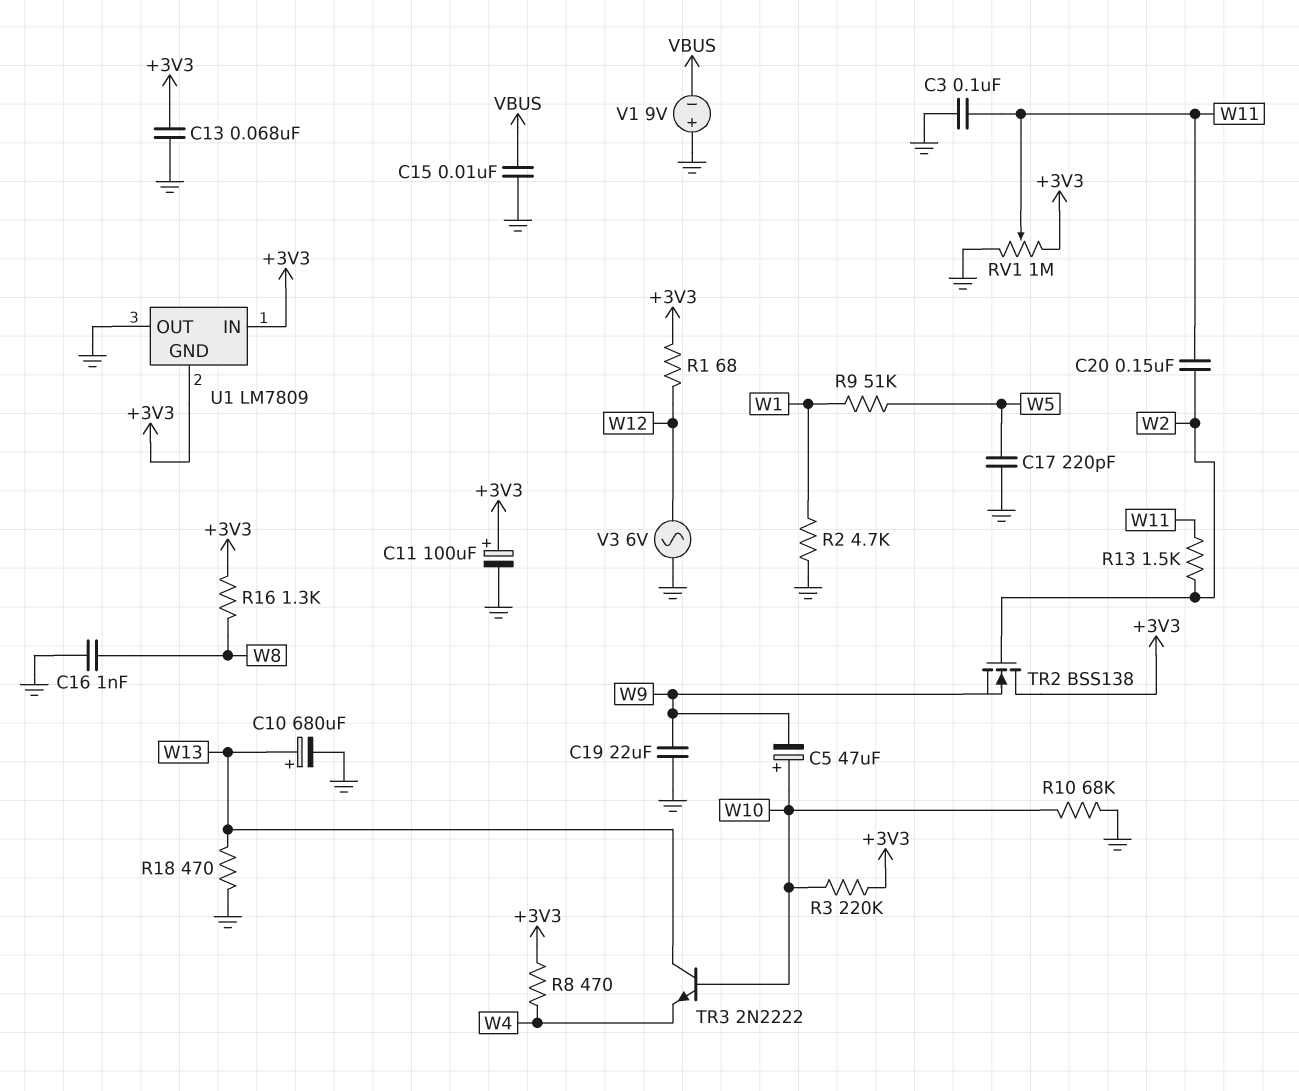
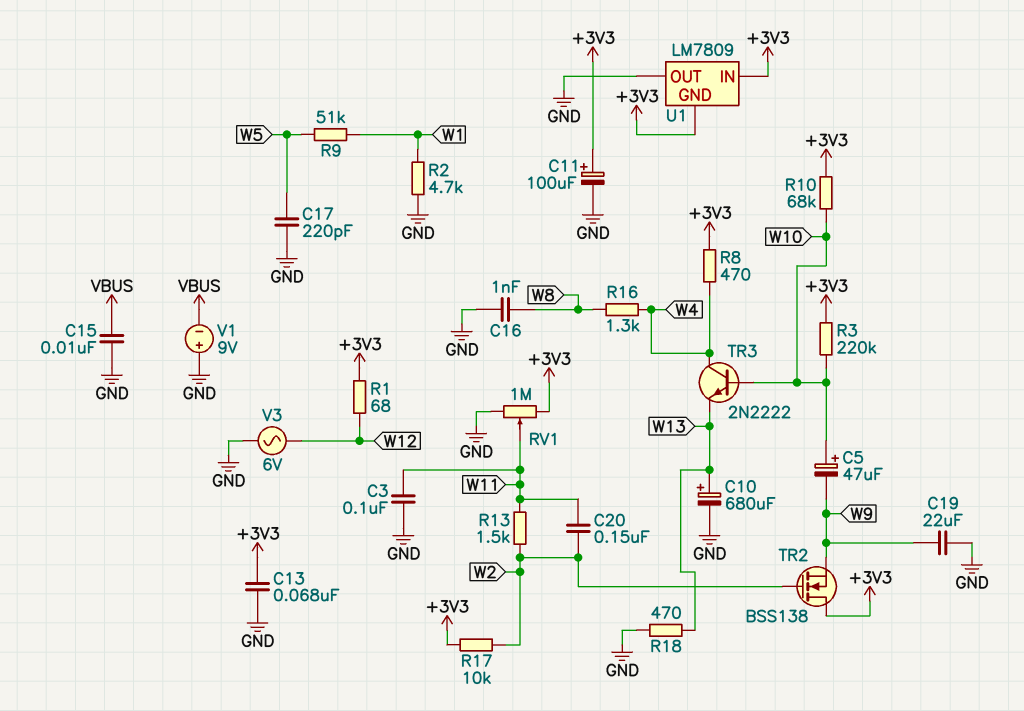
R10: 68k (GND, W10) -> 68k (+3V3, W10)
R16: 1.3k (+3V3, W8) -> 1.3k (W4, W8)
R17: none -> 10k (+3V3, W2)
TR3: NPN 2N2222 (B W10, C W13, E W4) -> NPN 2N2222 (B W10, C W4, E W13)

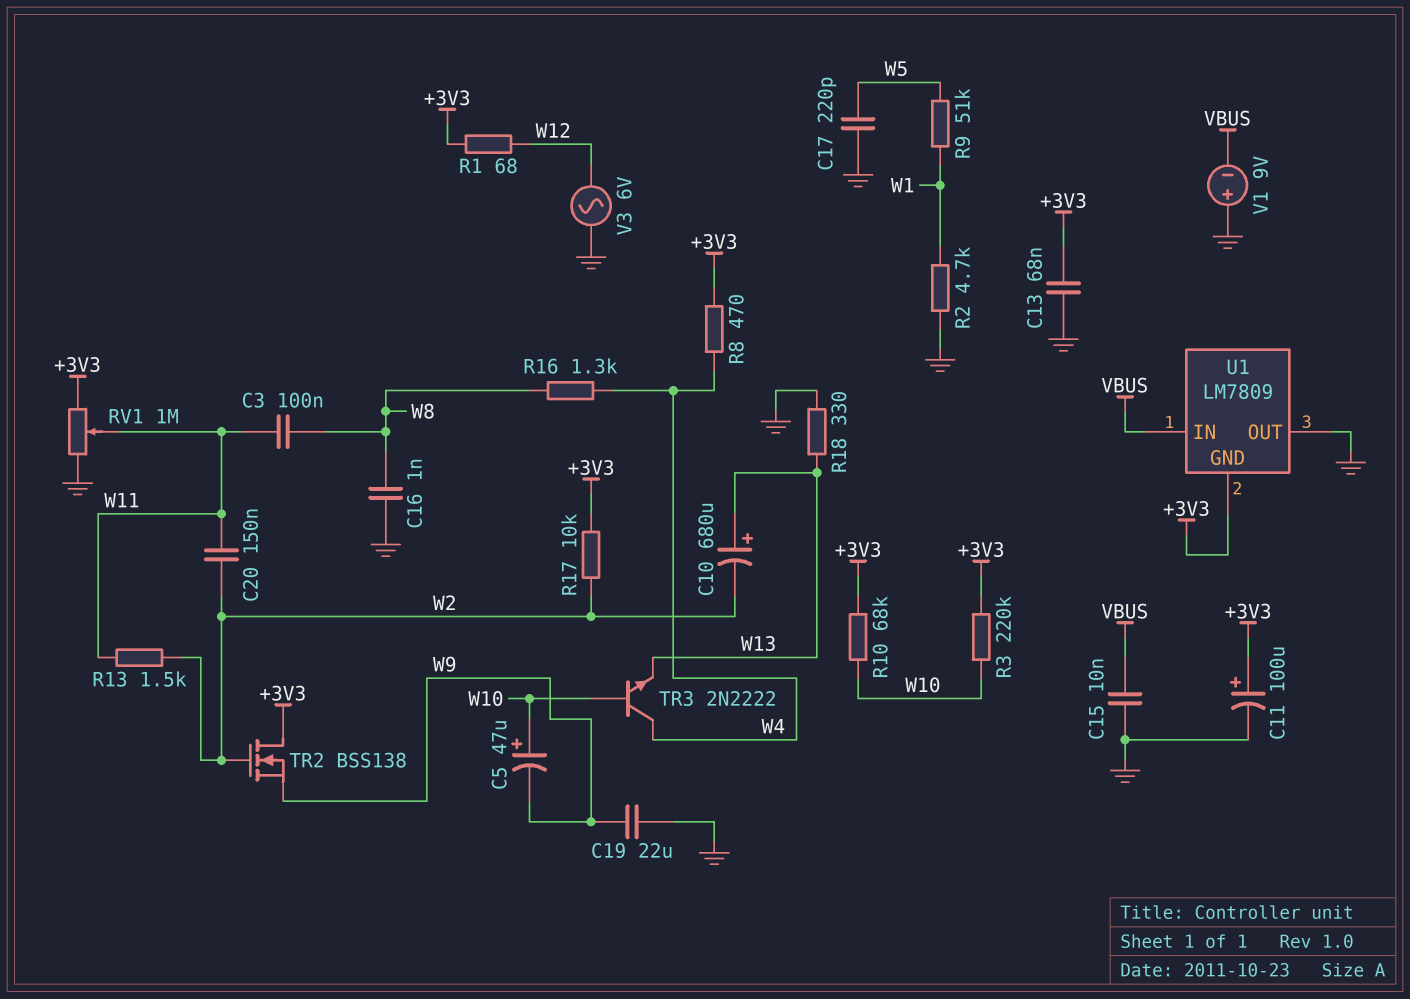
C3: 100nF (GND, W11) -> 100nF (W8, W11)
C10: 680uF (plus W13, minus GND) -> 680uF (plus W13, minus W2)
R18: 470 (GND, W13) -> 330 (GND, W13)
U1 pin IN: +3V3 -> VBUS

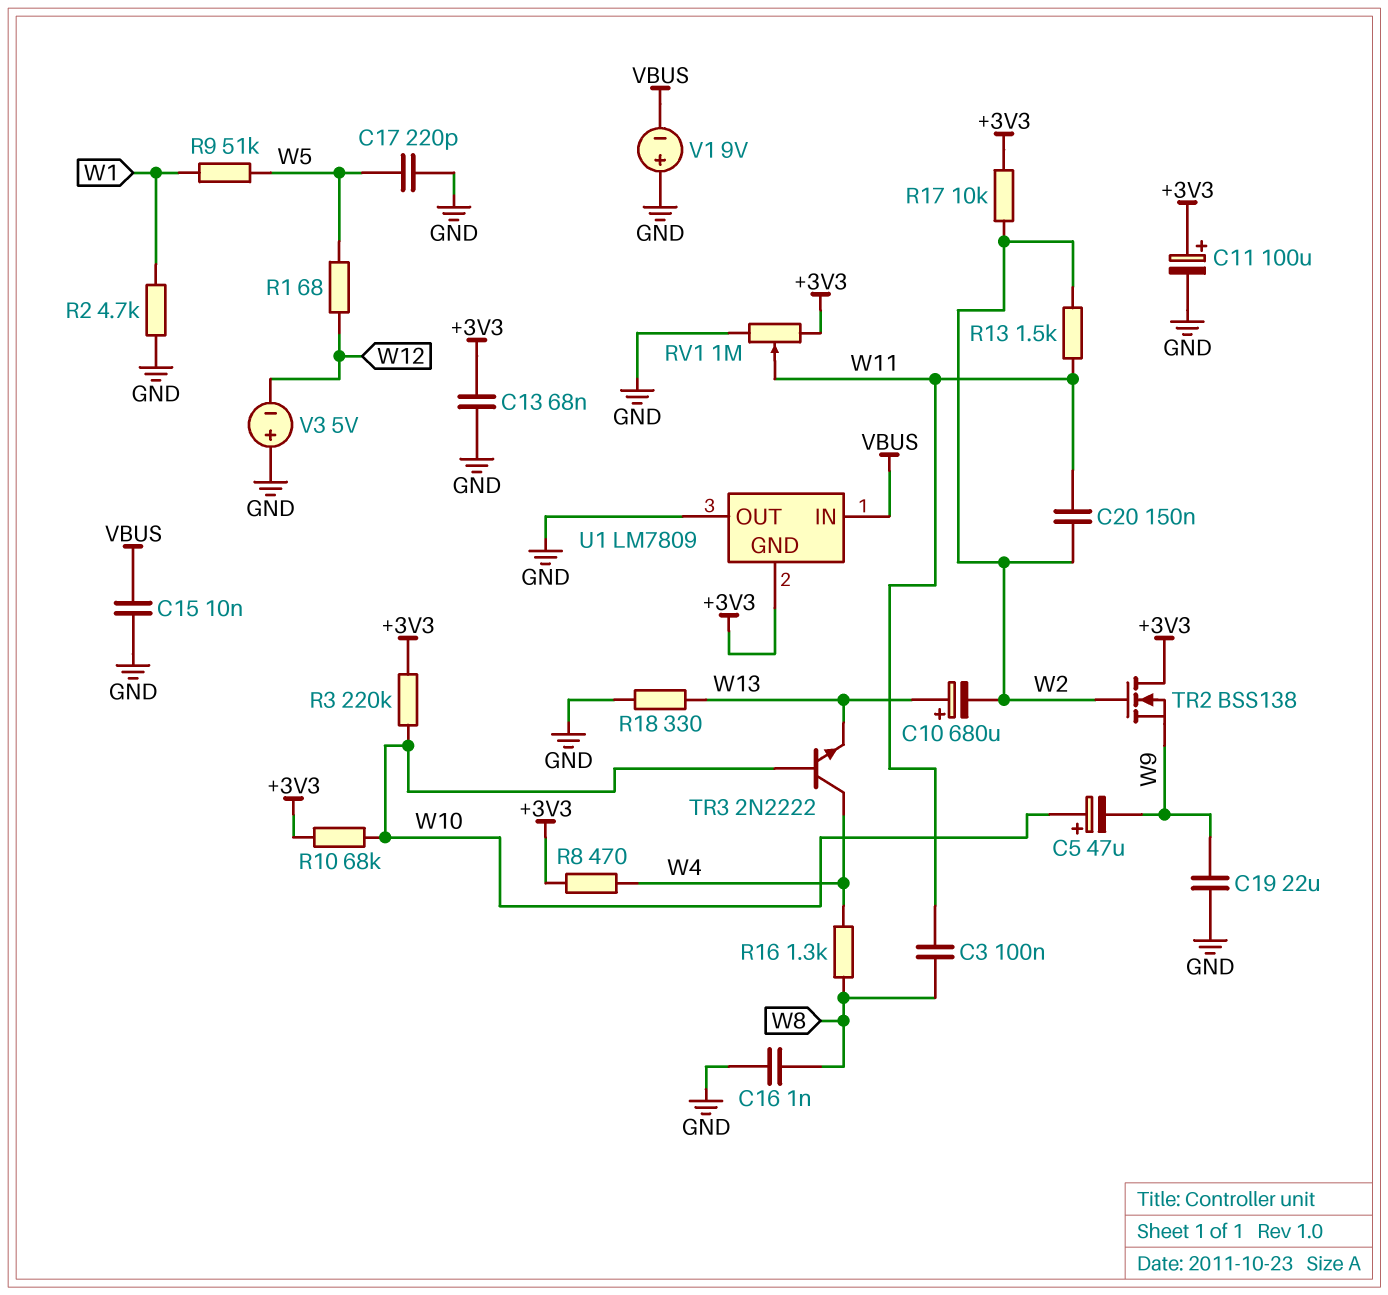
R1: 68 (+3V3, W12) -> 68 (W5, W12)
V3: AC 6V (GND, W12) -> 5V (plus GND, minus W12)

